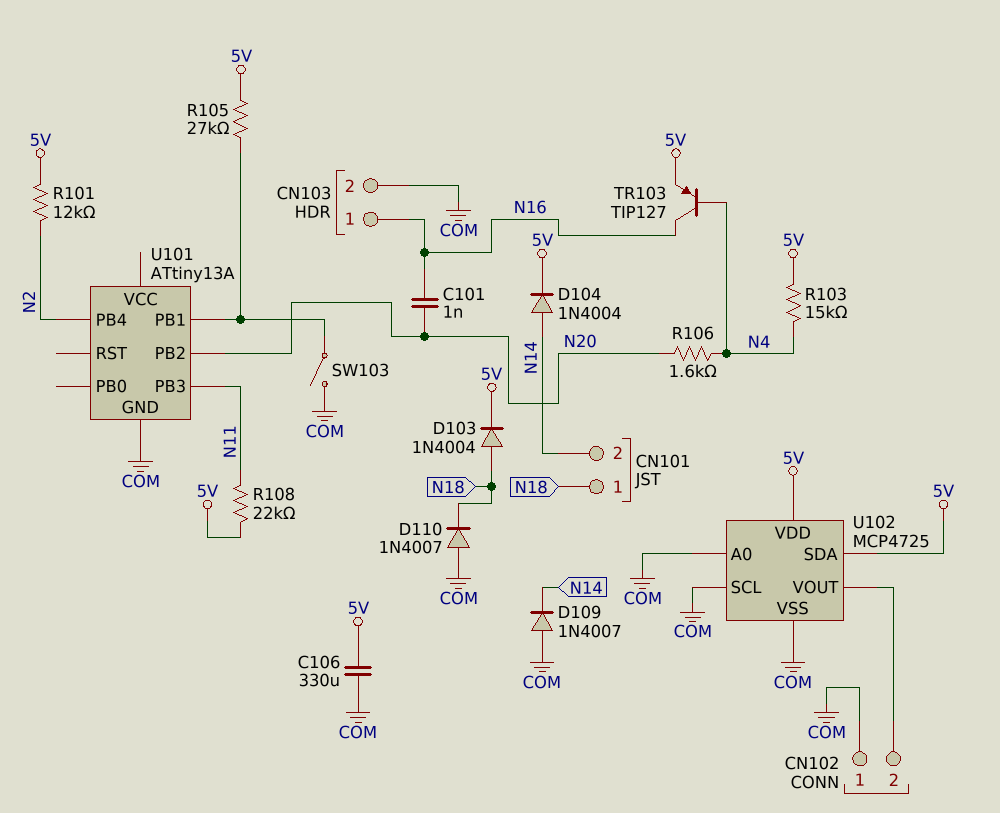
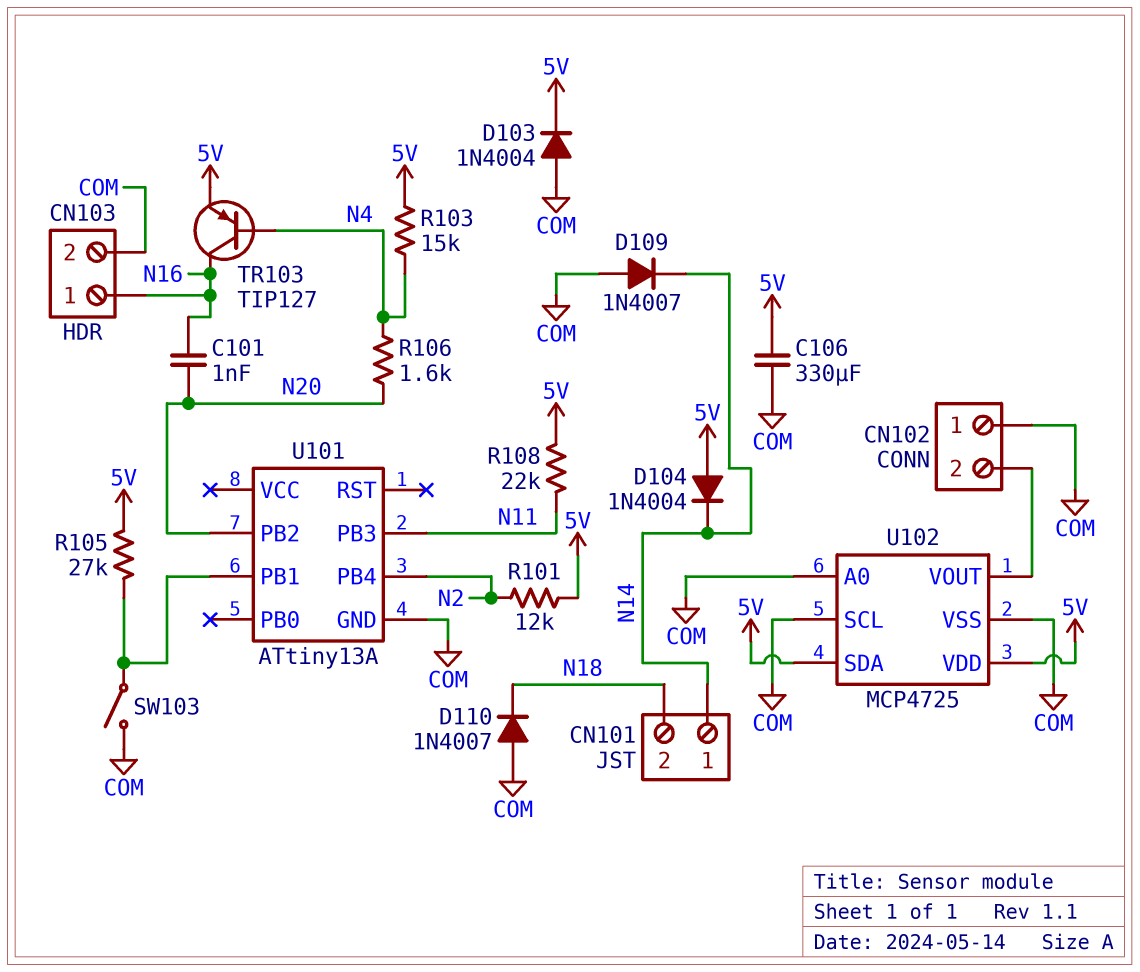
CN101 pin 1: N18 -> N14
CN101 pin 2: N14 -> N18
D103: diode 1N4004 (A N18, K 5V) -> diode 1N4004 (A COM, K 5V)
D104: diode 1N4004 (A N14, K 5V) -> diode 1N4004 (A 5V, K N14)

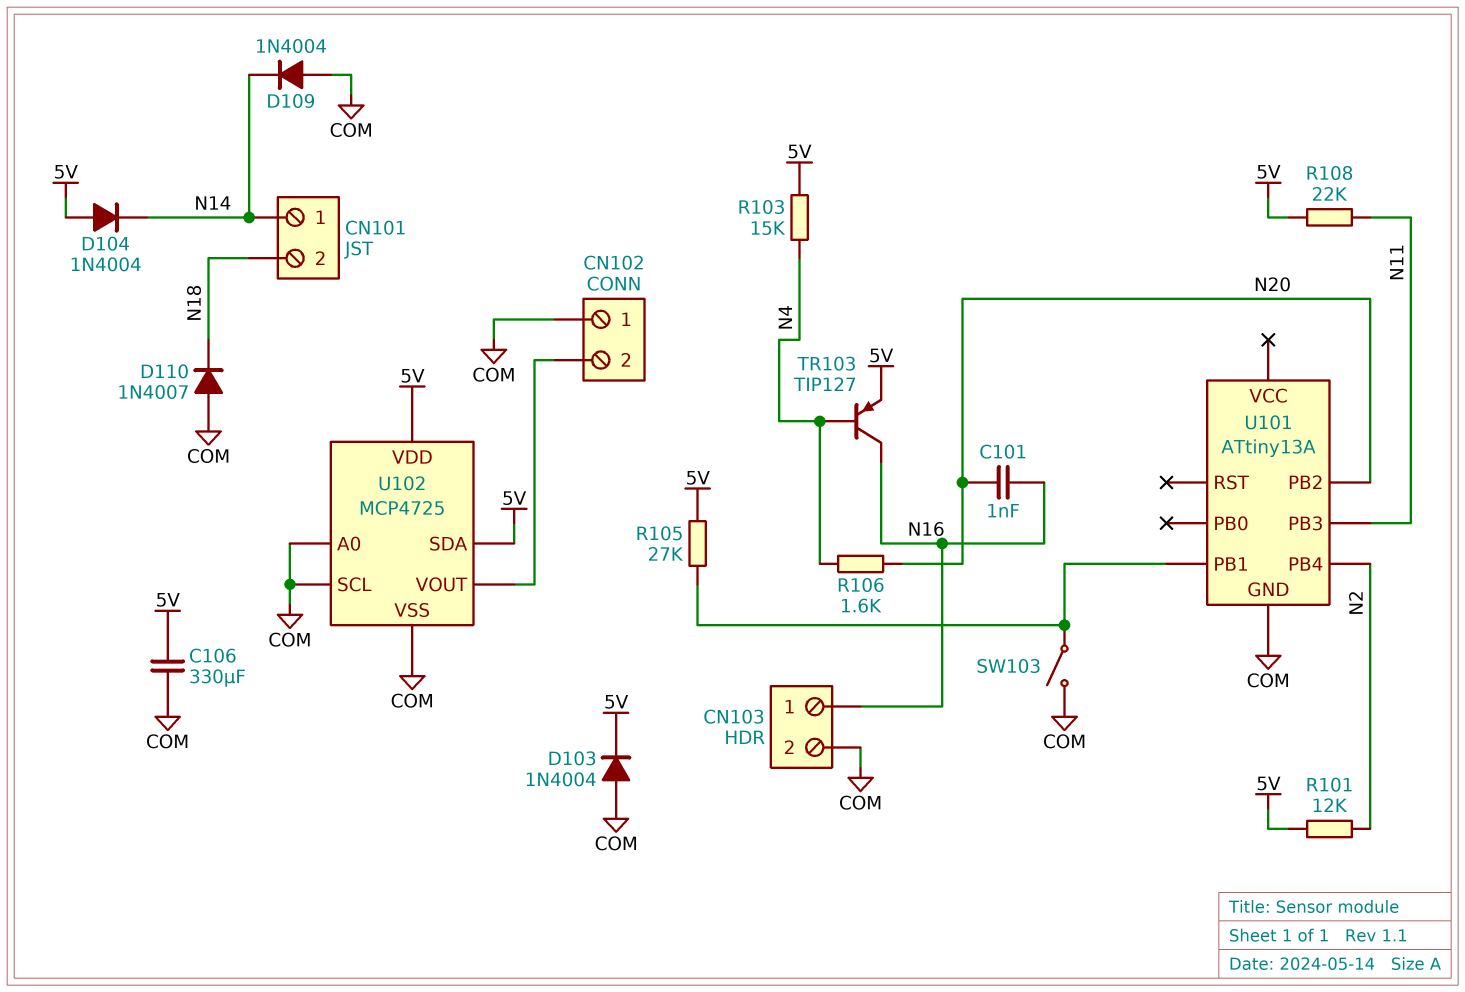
D109: diode 1N4007 (A COM, K N14) -> diode 1N4004 (A COM, K N14)

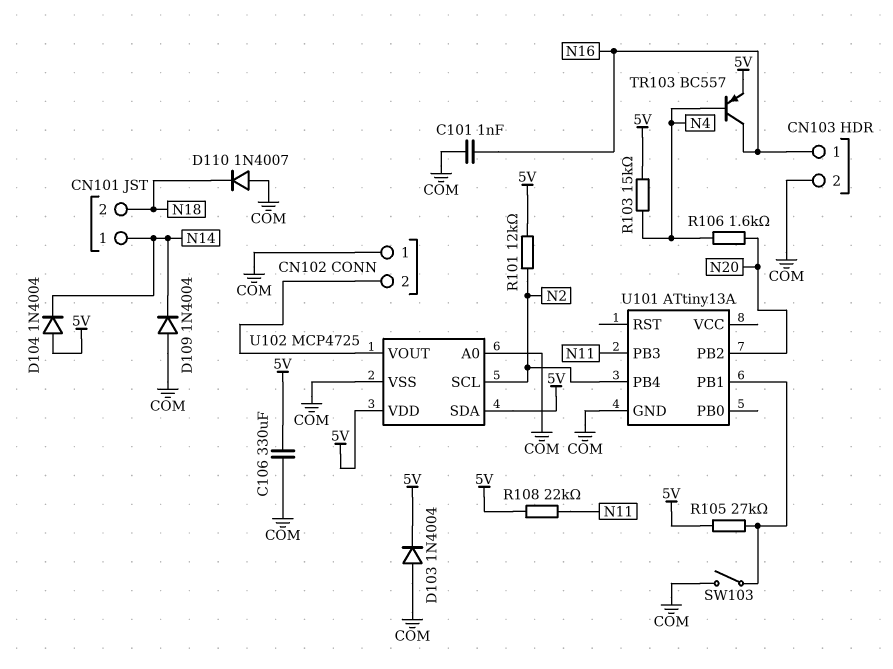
C101: 1nF (N16, N20) -> 1nF (COM, N16)
TR103: PNP TIP127 (B N4, C N16, E 5V) -> PNP BC557 (B N4, C N16, E 5V)
U102 pin SCL: COM -> N2

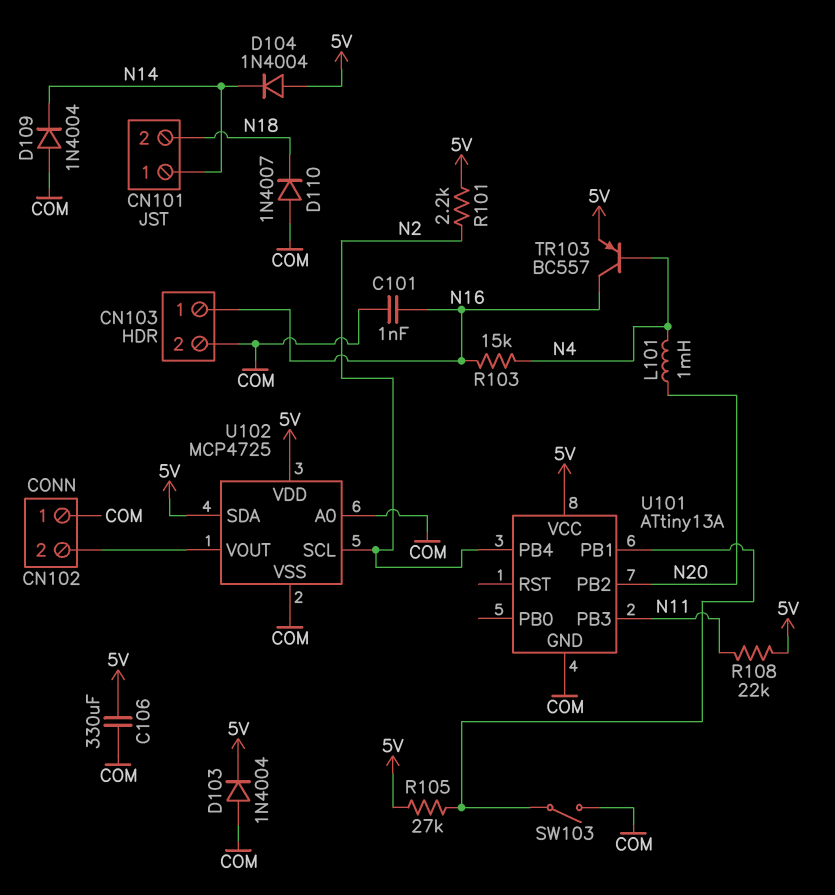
L101: none -> 1mH (N4, N20)
R101: 12k (5V, N2) -> 2.2k (5V, N2)
R103: 15k (5V, N4) -> 15k (N4, N16)
R106: 1.6k (N4, N20) -> none
U101 pin VCC: none -> 5V

